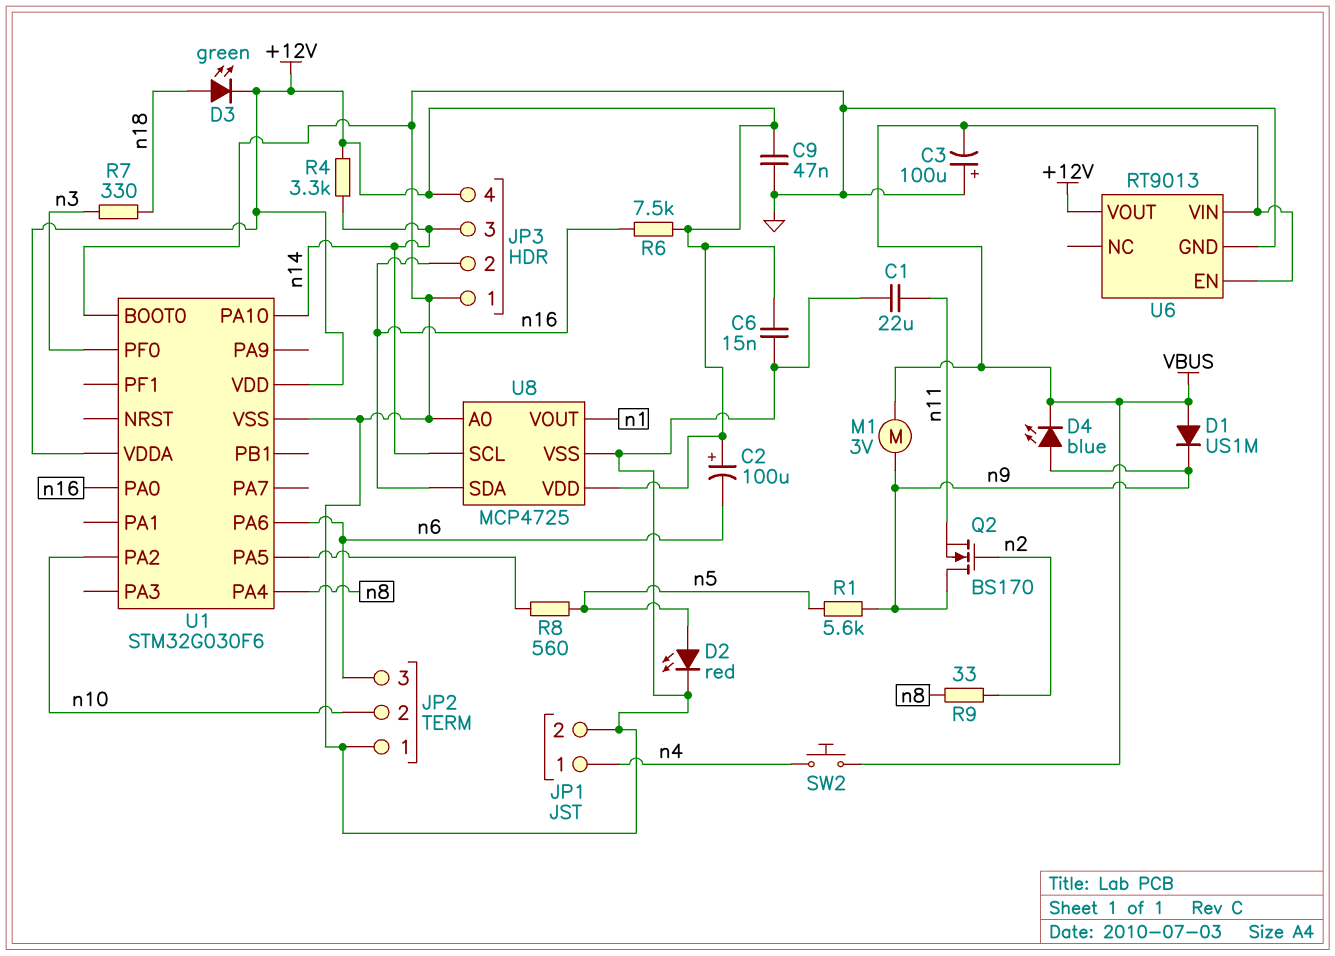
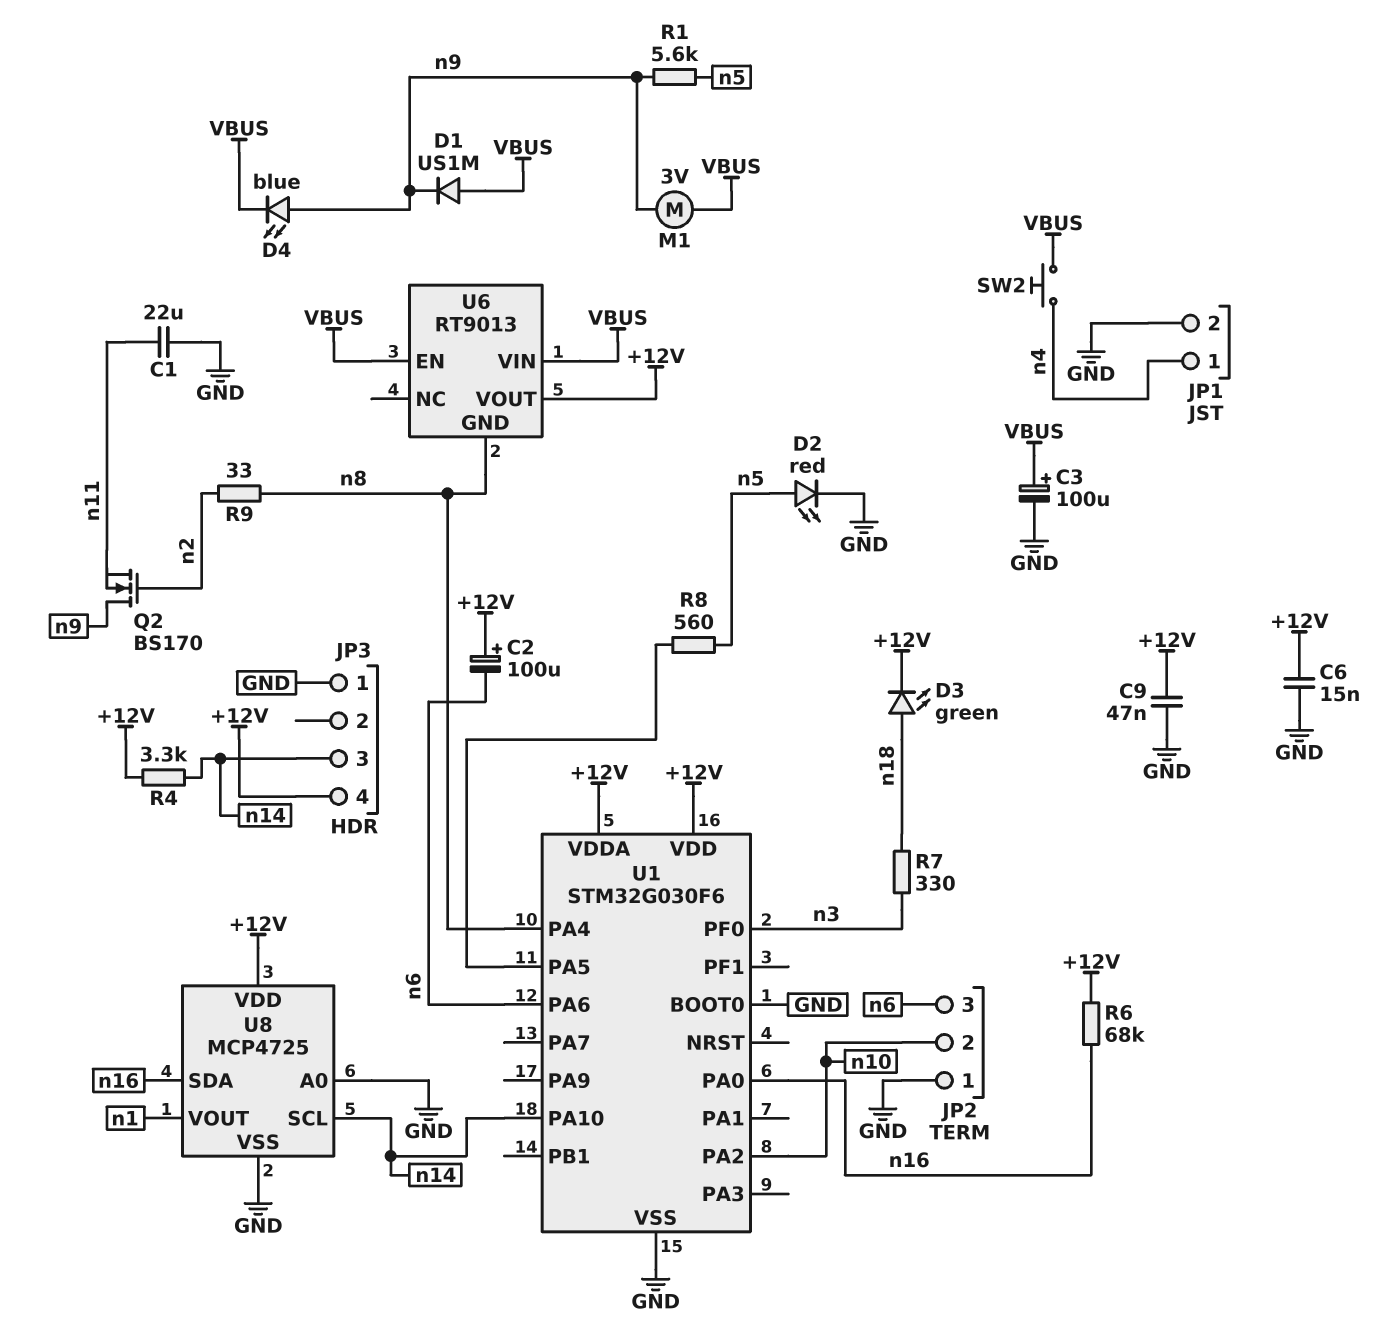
C3: 100uF (plus GND, minus VBUS) -> 100uF (plus VBUS, minus GND)
JP3 pin 2: n16 -> none
R6: 7.5k (+12V, n16) -> 68k (+12V, n16)
U6 pin GND: GND -> n8

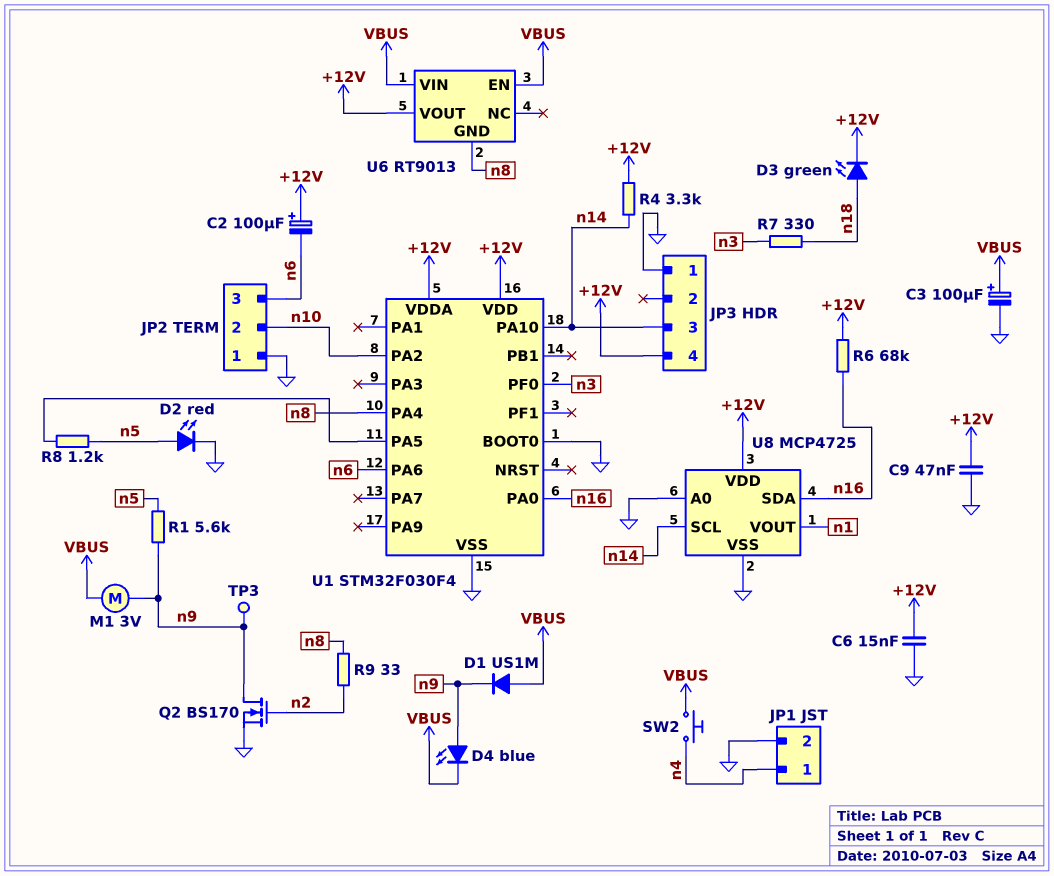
C1: 22uF (GND, n11) -> none
Q2: NMOS BS170 (G n2, D n9, S n11) -> NMOS BS170 (G n2, D n9, S GND)
R8: 560 (U1/PA5, n5) -> 1.2k (U1/PA5, n5)
TP3: none -> test point (n9)
U1: STM32G030F6 -> STM32F030F4

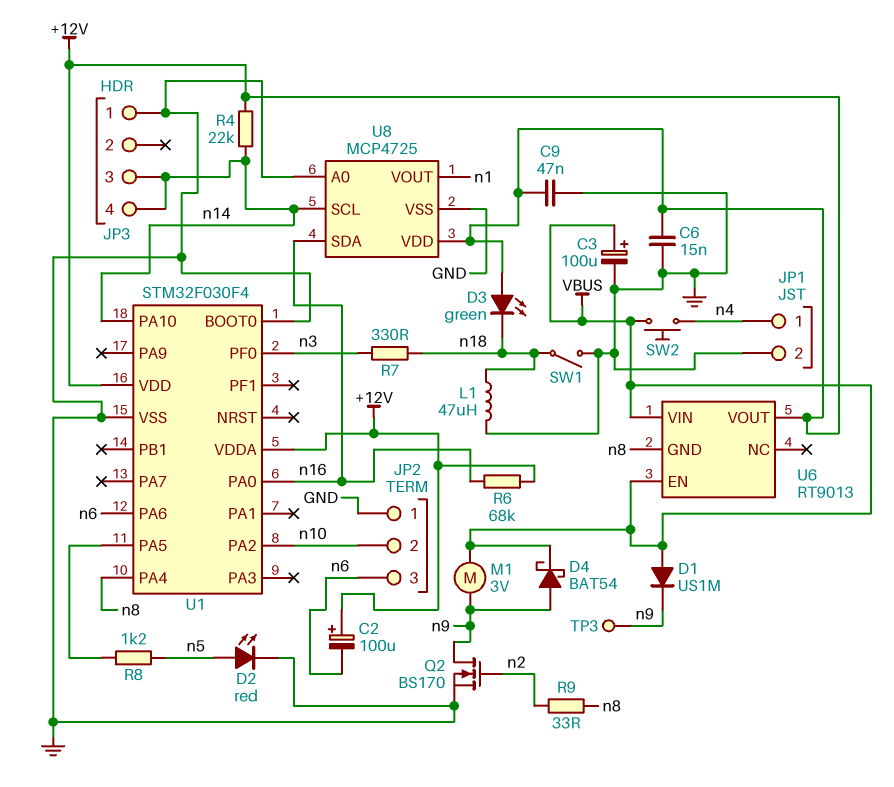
D3: LED green (A n18, K +12V) -> LED green (A +12V, K n18)
D4: LED blue (A n9, K VBUS) -> schottky BAT54 (A n9, K VBUS)
JP3 pin 4: +12V -> n14
L1: none -> 47uH (GND, n18)
R1: 5.6k (n5, n9) -> none
R4: 3.3k (+12V, n14) -> 22k (+12V, n14)
SW1: none -> switch (GND, n18)

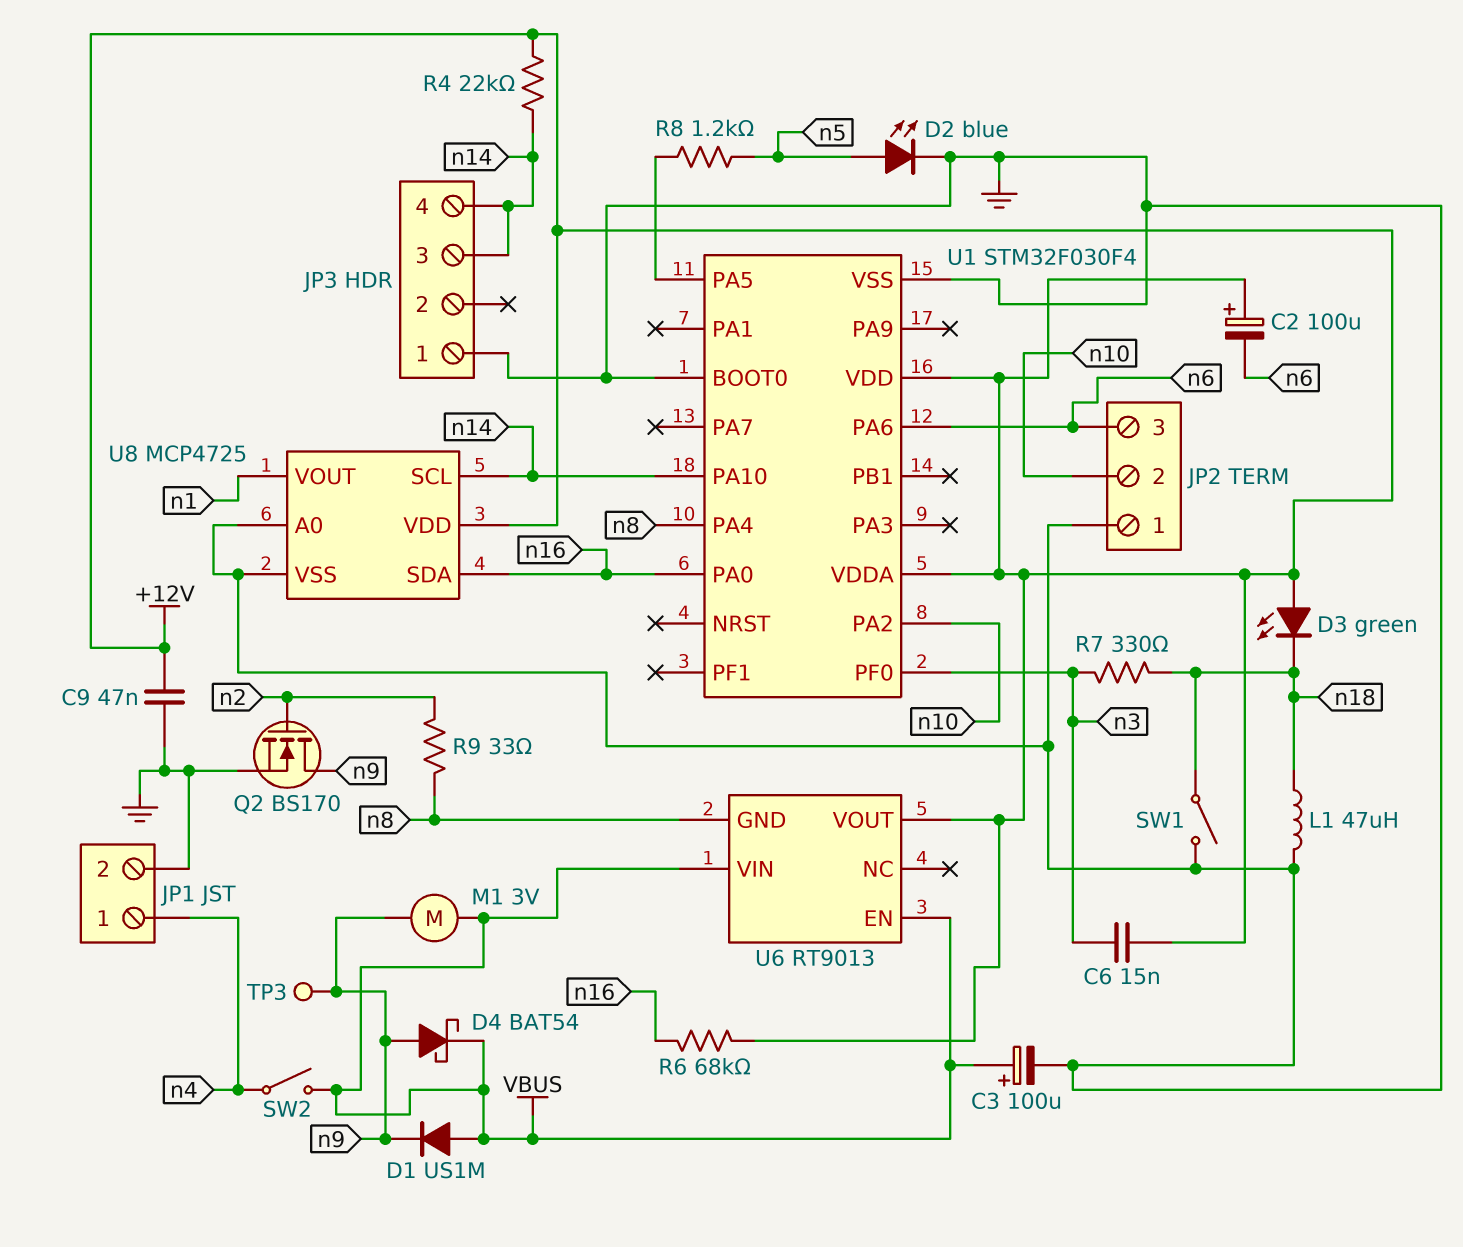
C6: 15nF (+12V, GND) -> 15nF (+12V, n3)
D2: LED red (A n5, K GND) -> LED blue (A n5, K GND)
SW2: button (VBUS, n4) -> switch (VBUS, n4)

